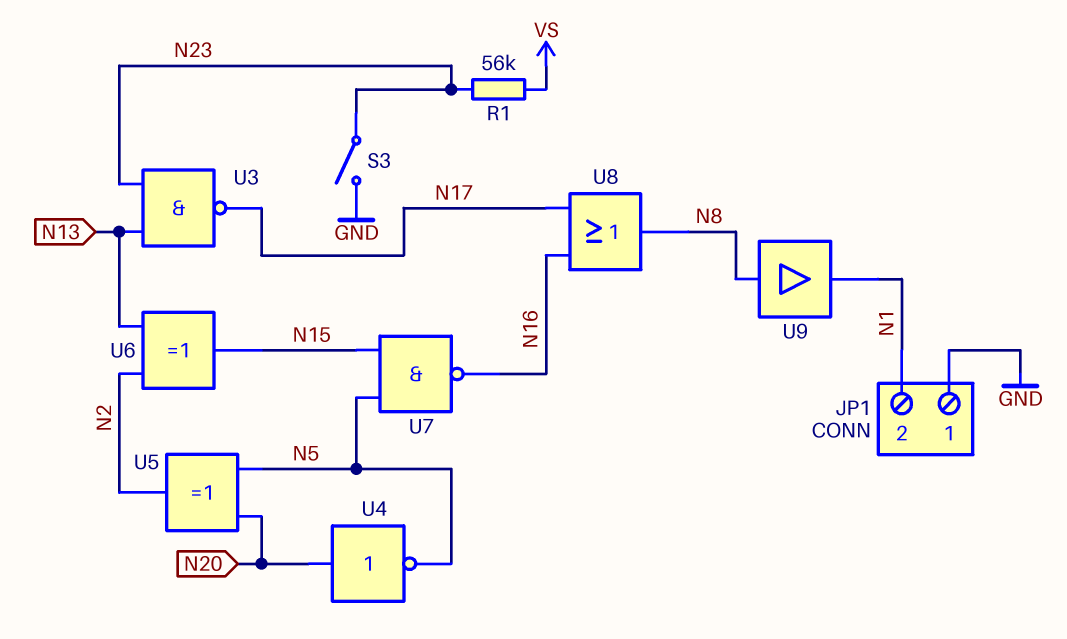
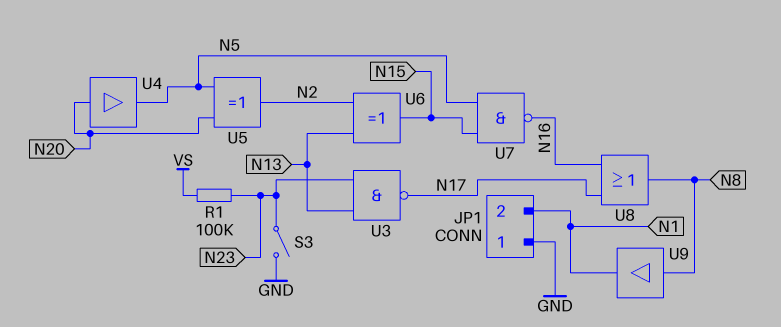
R1: 56k (N23, VS) -> 100k (N23, VS)
U4: NOT (in N20, out N5) -> buffer (in N20, out N5)

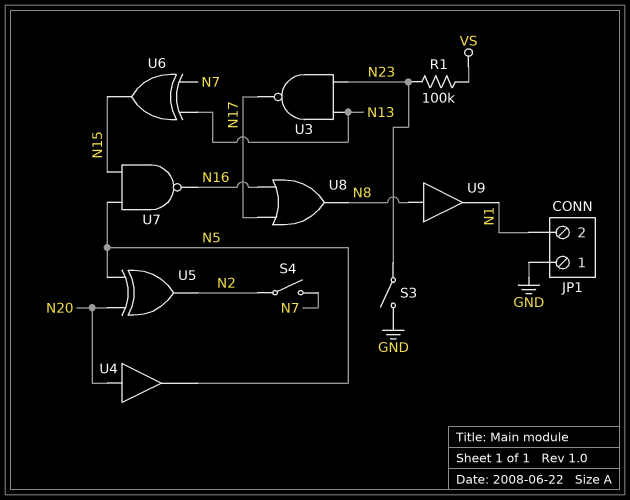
S4: none -> switch (N2, N7)
U6: XOR (in N2, in N13, out N15) -> XOR (in N7, in N13, out N15)

